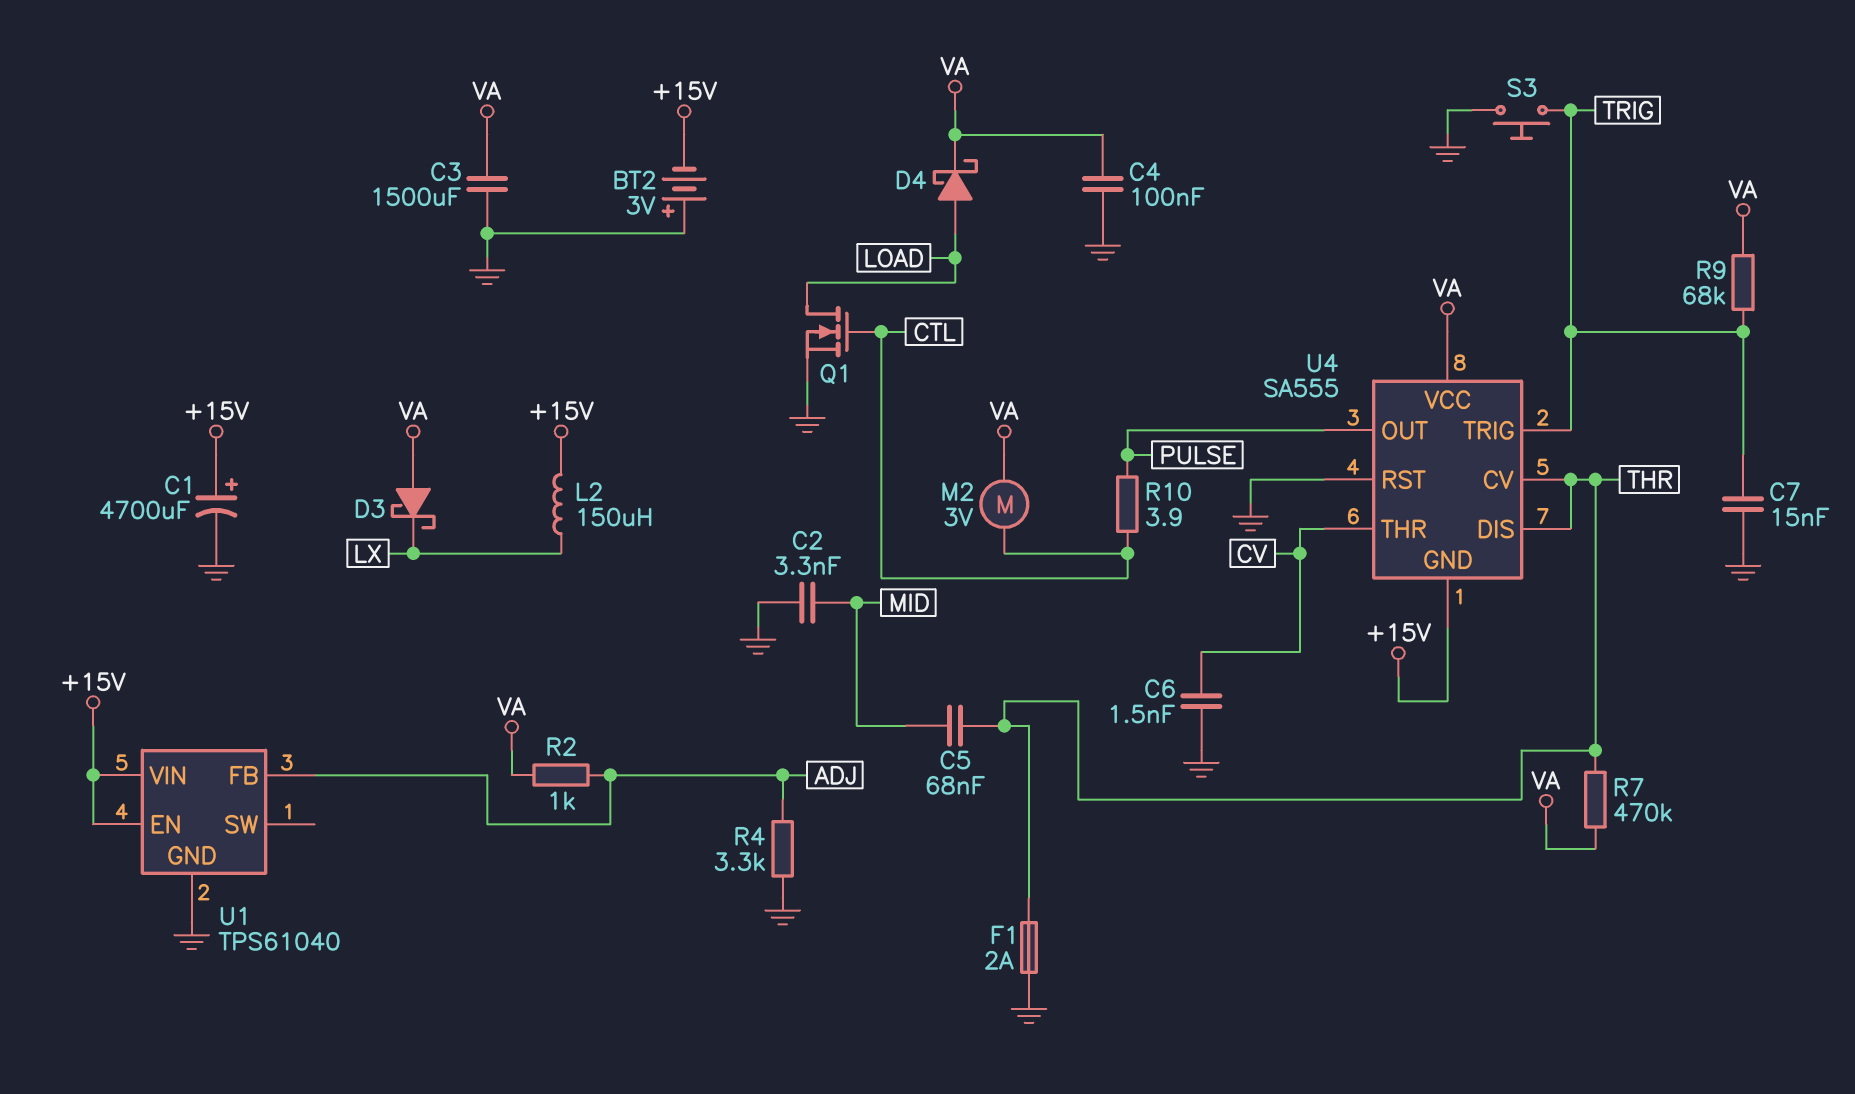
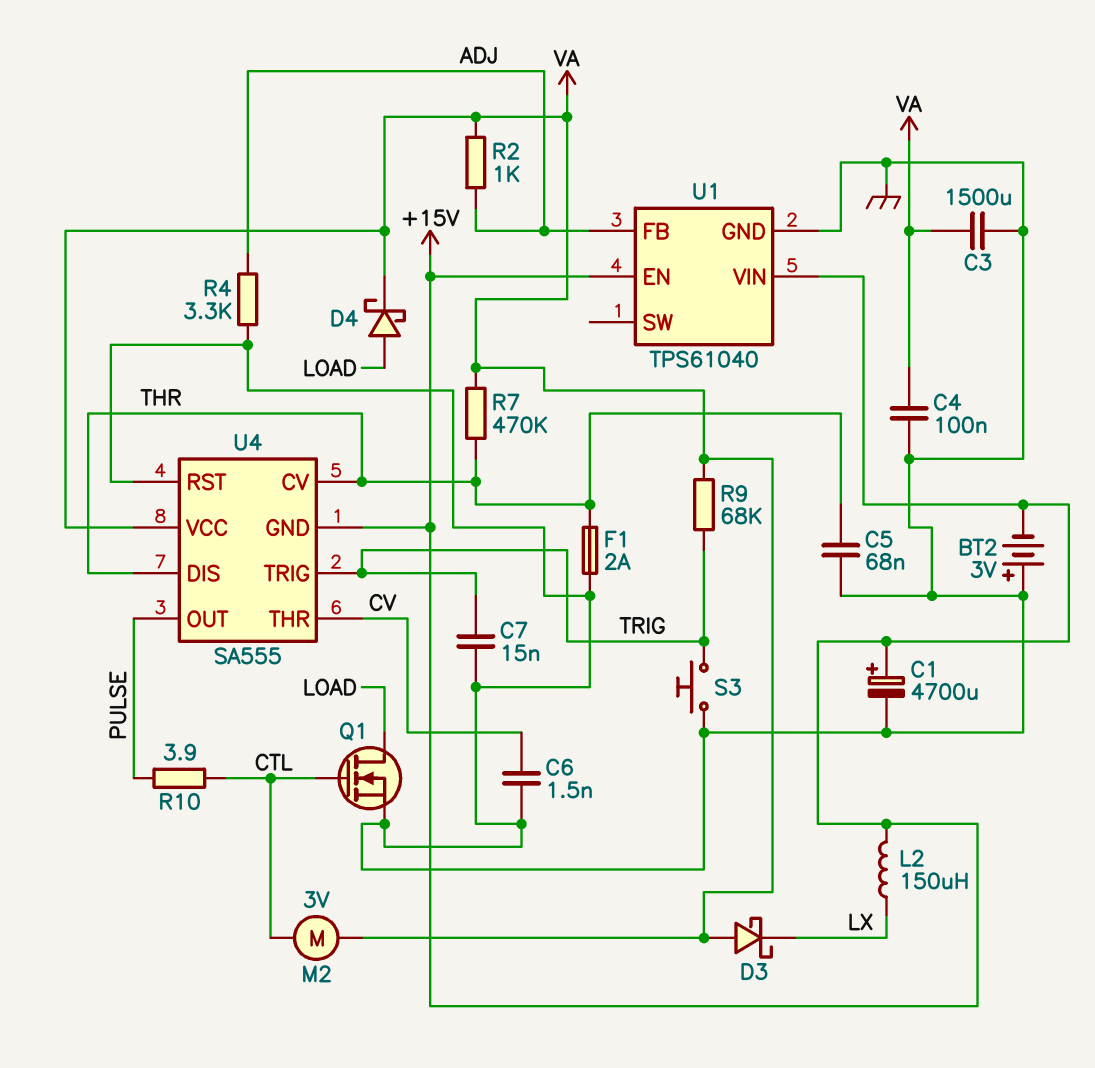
C2: 3.3nF (GND, MID) -> none
C5: 68nF (MID, THR) -> 68nF (GND, THR)

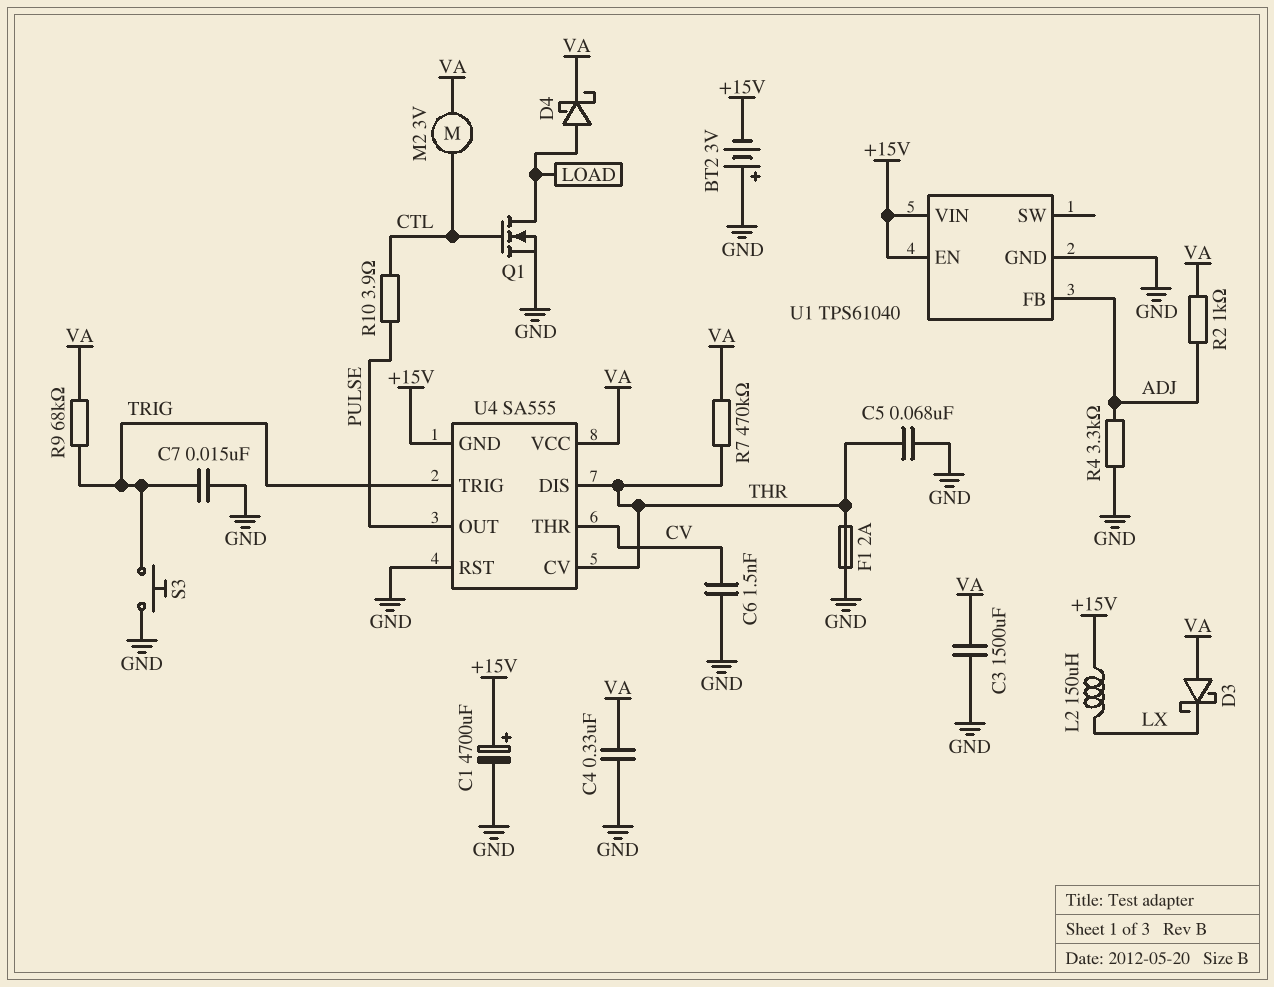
C4: 100nF (GND, VA) -> 330nF (GND, VA)

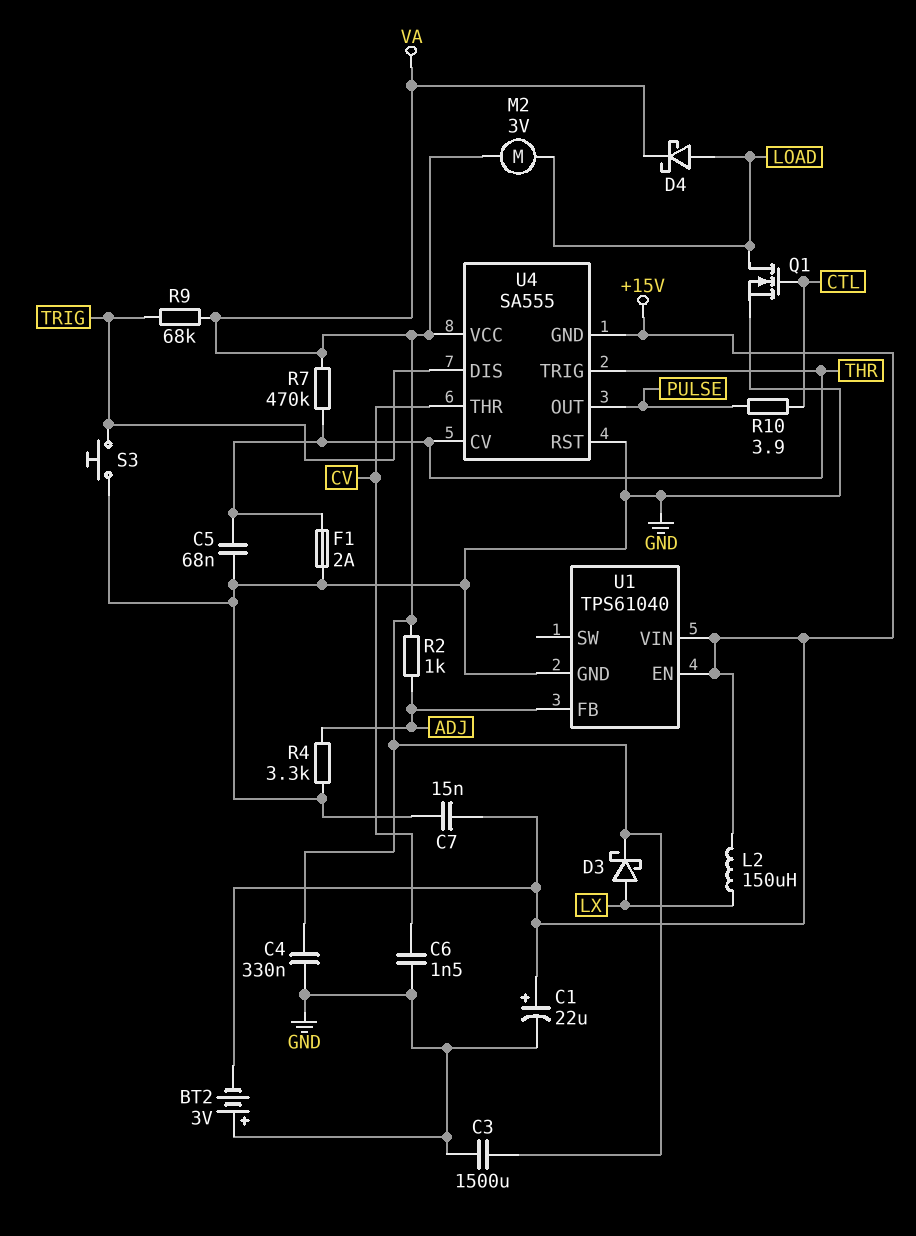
C1: 4700uF (plus +15V, minus GND) -> 22uF (plus +15V, minus GND)
C7: 15nF (GND, TRIG) -> 15nF (+15V, GND)
D3: schottky (A VA, K LX) -> schottky (A LX, K VA)
M2: motor 3V (CTL, VA) -> motor 3V (LOAD, VA)
U4 pin DIS: THR -> TRIG
U4 pin TRIG: TRIG -> THR

